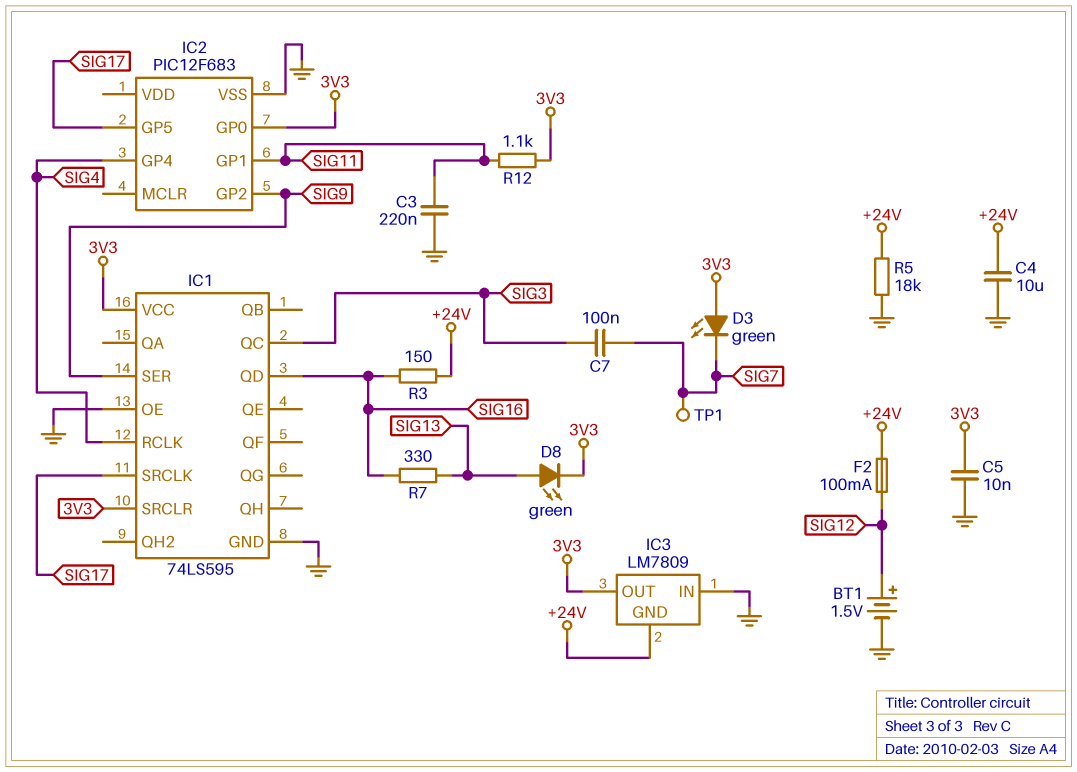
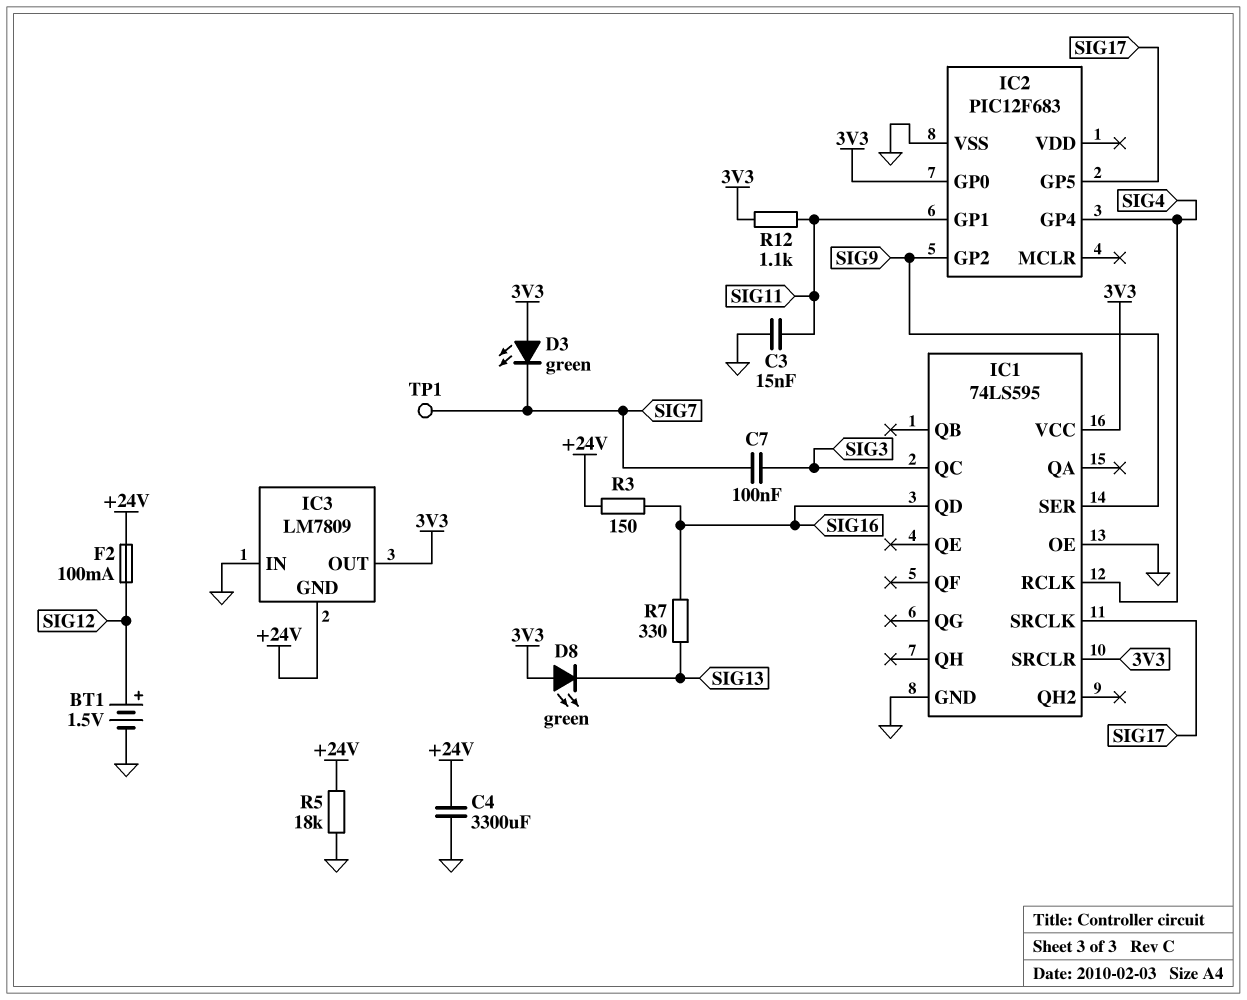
C3: 220nF (GND, SIG11) -> 15nF (GND, SIG11)
C4: 10uF (+24V, GND) -> 3300uF (+24V, GND)
C5: 10nF (3V3, GND) -> none
D8: LED green (A SIG13, K 3V3) -> LED green (A 3V3, K SIG13)

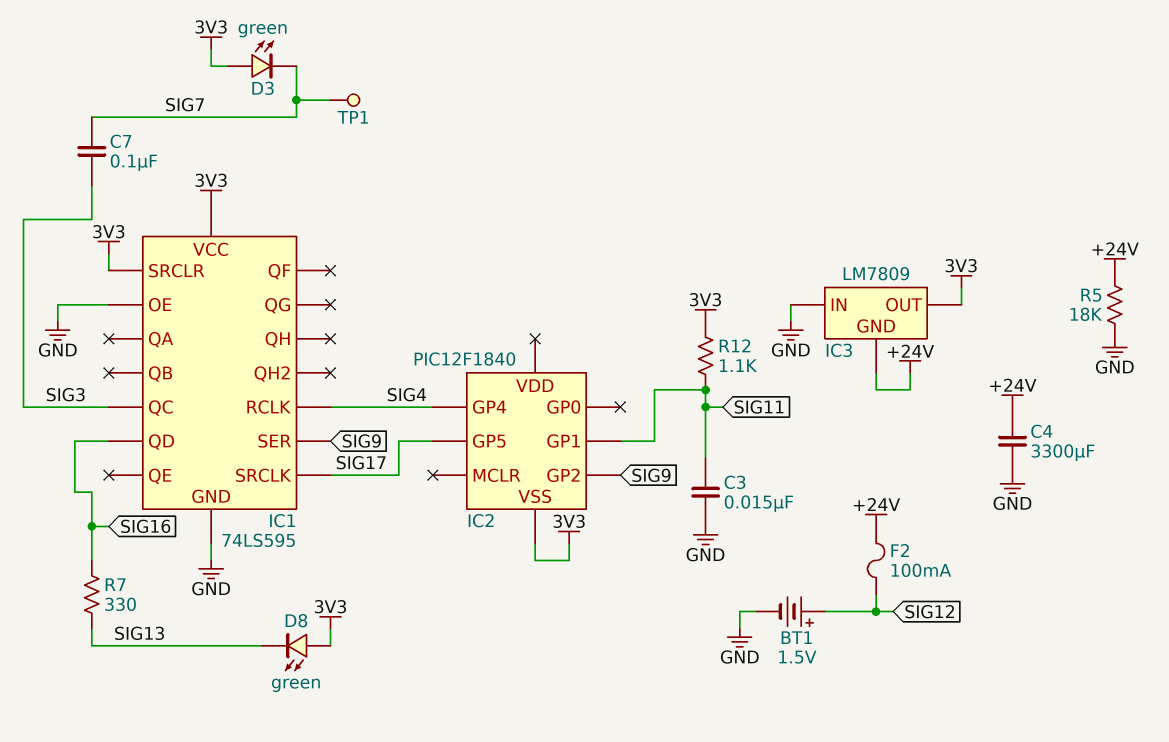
IC2: PIC12F683 -> PIC12F1840
IC2 pin GP0: 3V3 -> none
IC2 pin VSS: GND -> 3V3
R3: 150 (+24V, SIG16) -> none

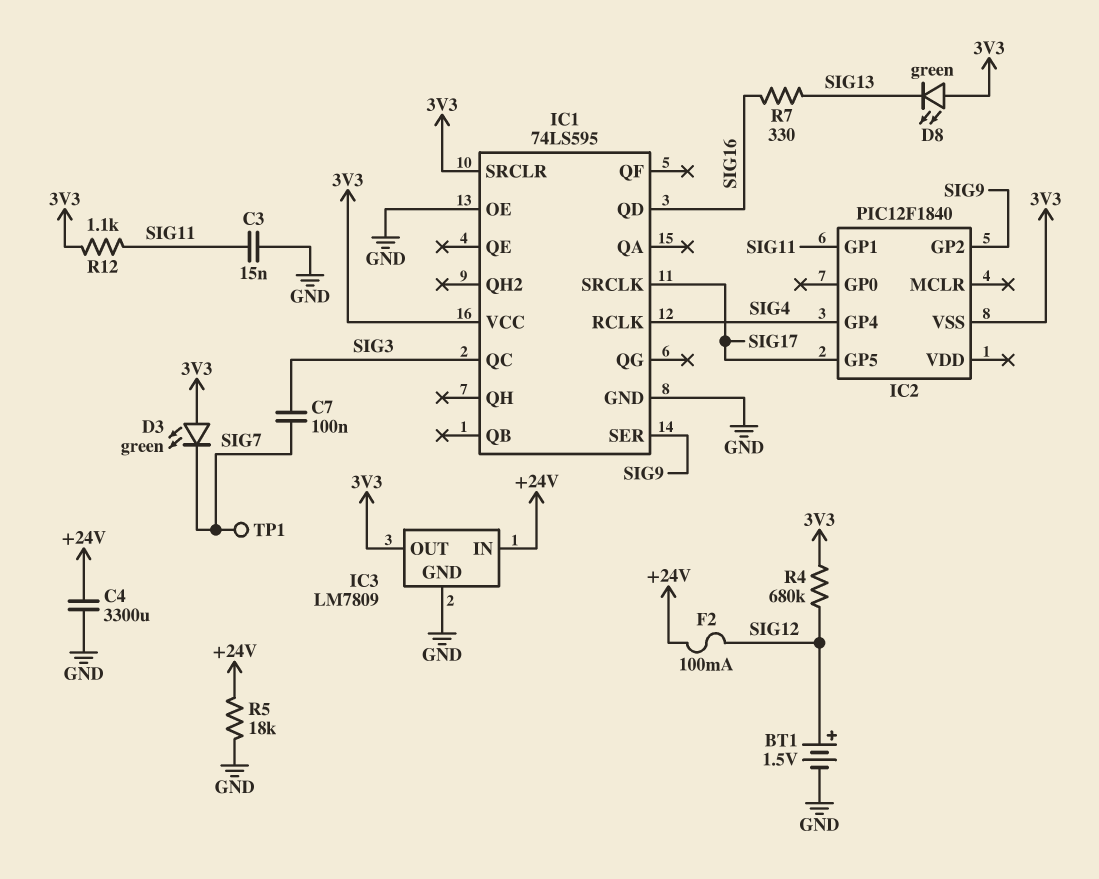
IC3 pin GND: +24V -> GND
IC3 pin IN: GND -> +24V
R4: none -> 680k (3V3, SIG12)

